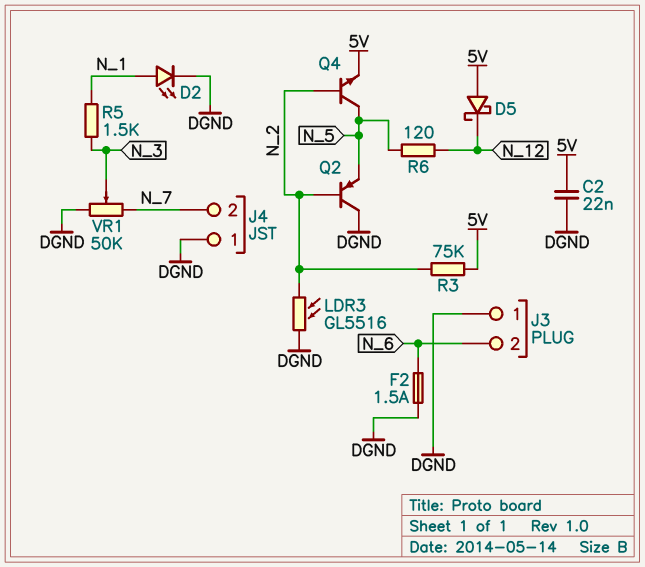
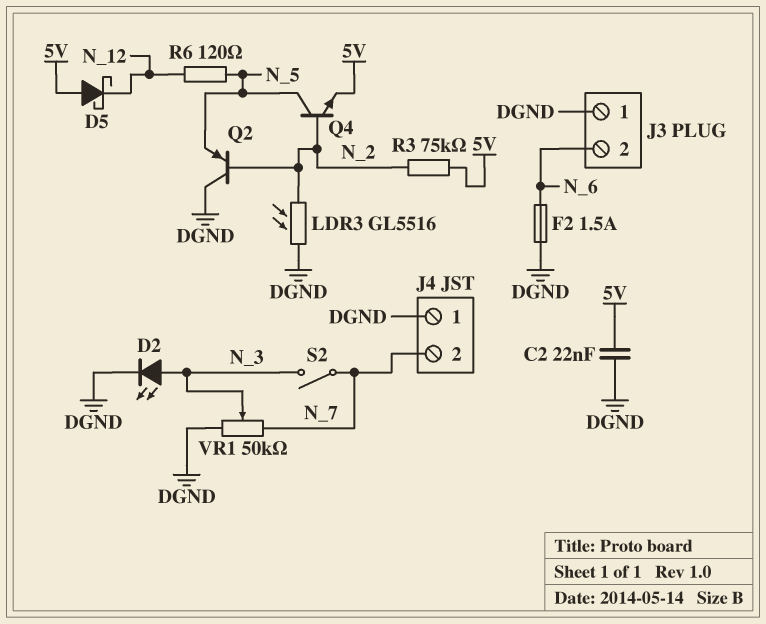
D2: LED (A N_1, K DGND) -> LED (A N_3, K DGND)
R5: 1.5k (N_1, N_3) -> none
S2: none -> switch (N_3, N_7)

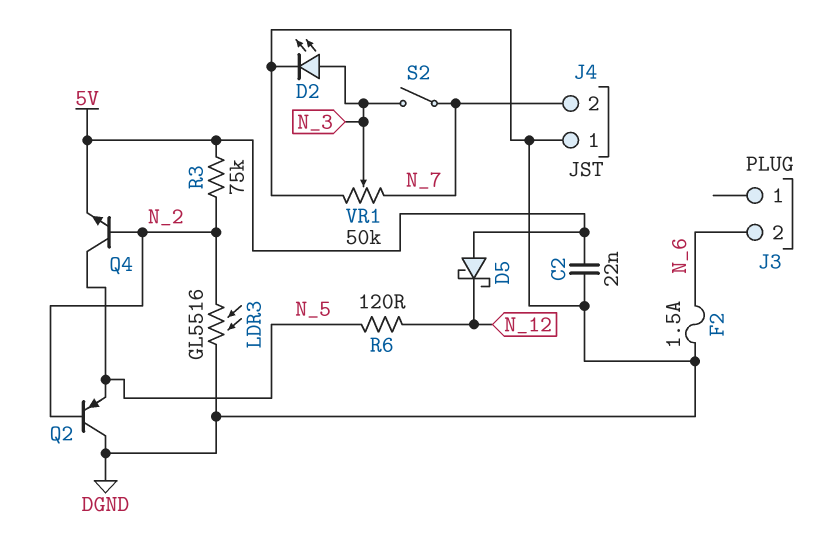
J3 pin 1: DGND -> none

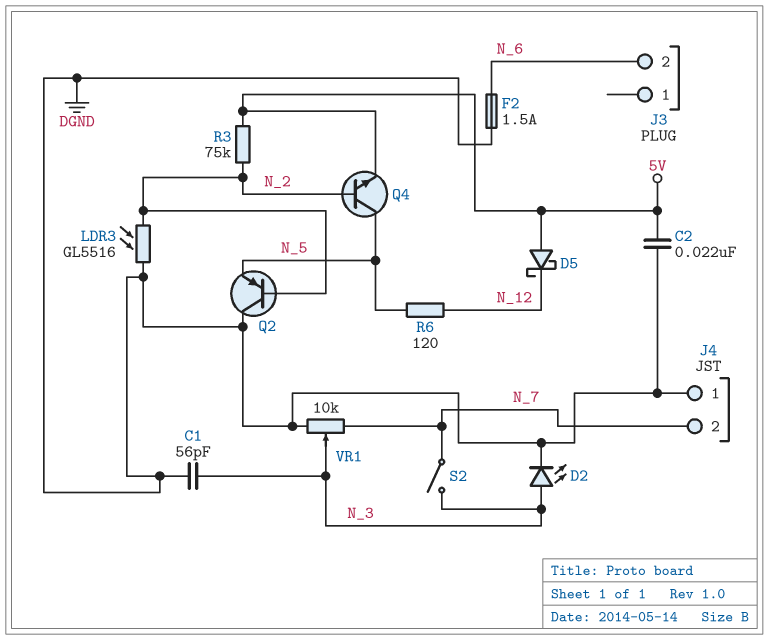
C1: none -> 56pF (DGND, N_3)
VR1: 50k (DGND, N_7, wiper N_3) -> 10k (DGND, N_7, wiper N_3)

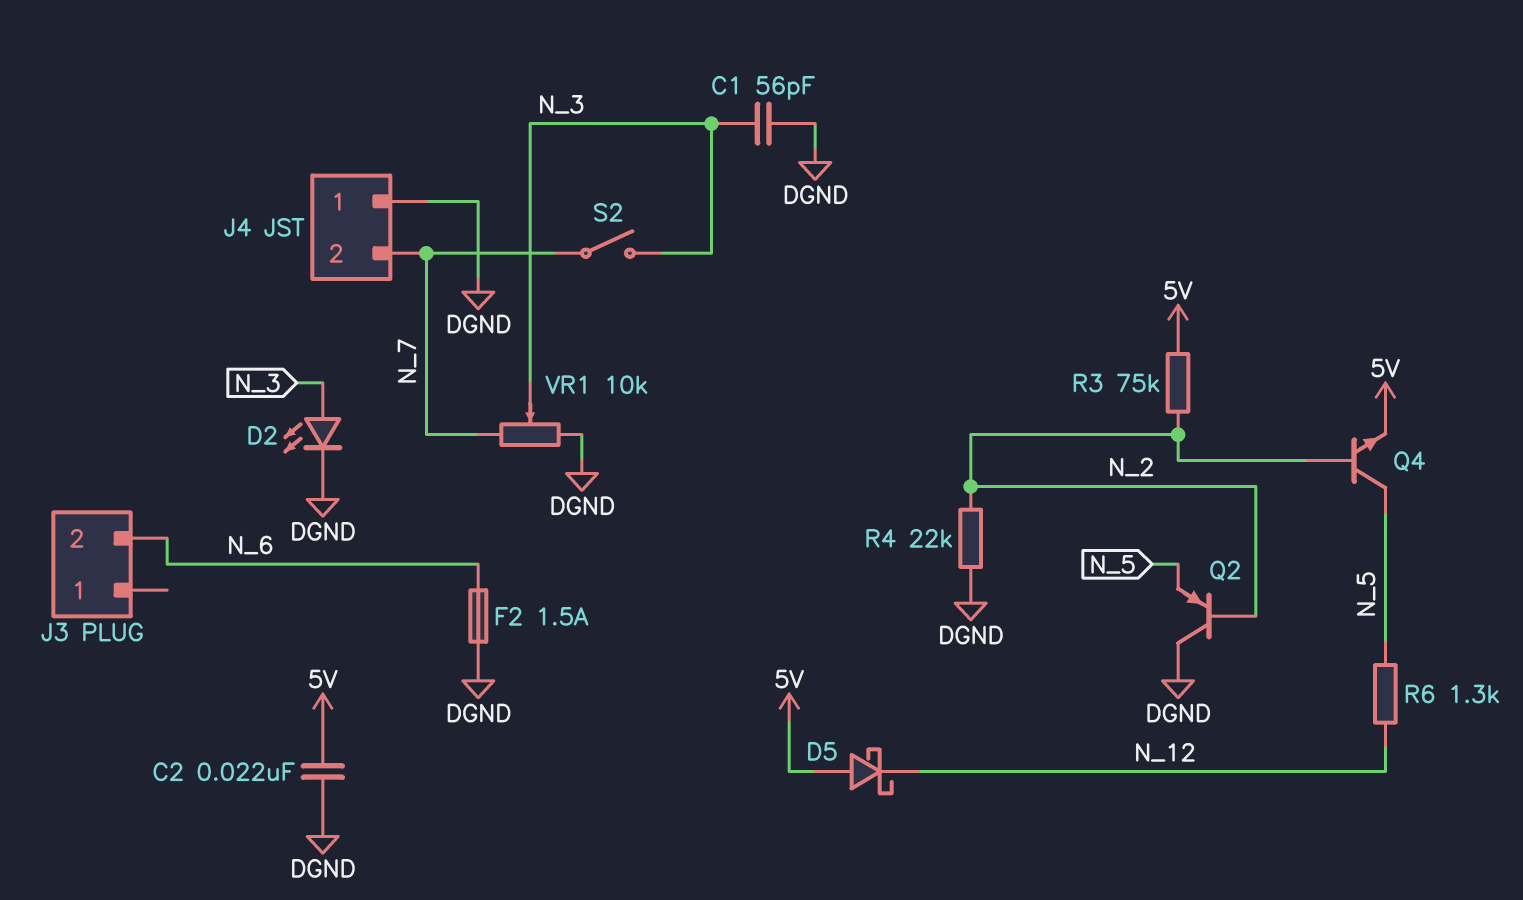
LDR3: GL5516 (DGND, N_2) -> none
R4: none -> 22k (DGND, N_2)
R6: 120 (N_5, N_12) -> 1.3k (N_5, N_12)

